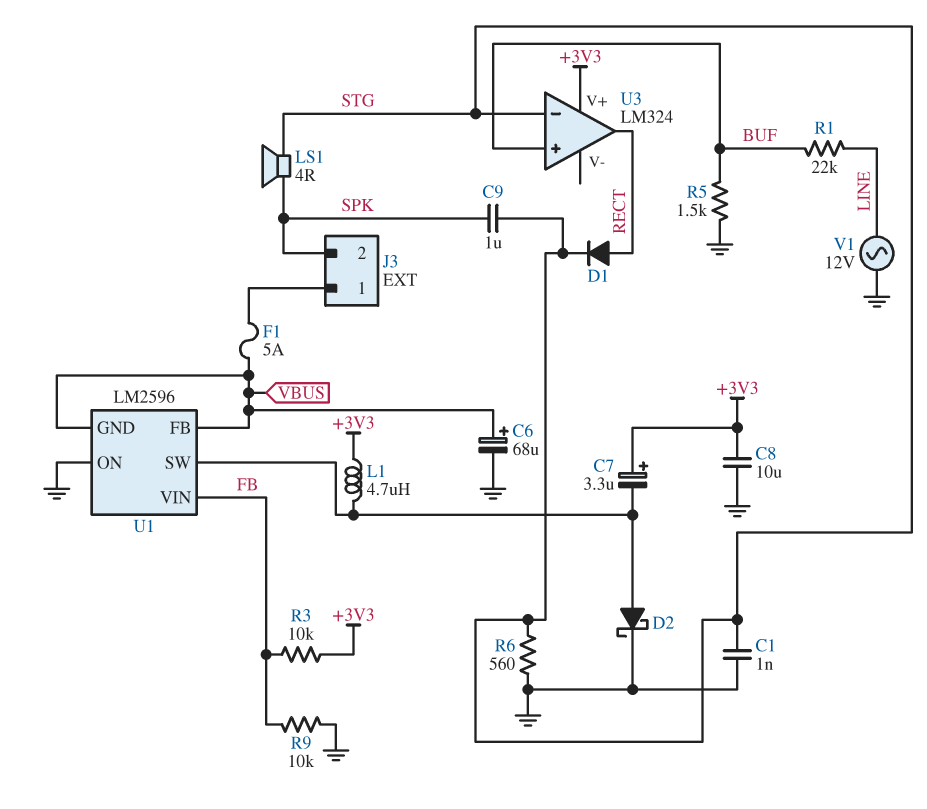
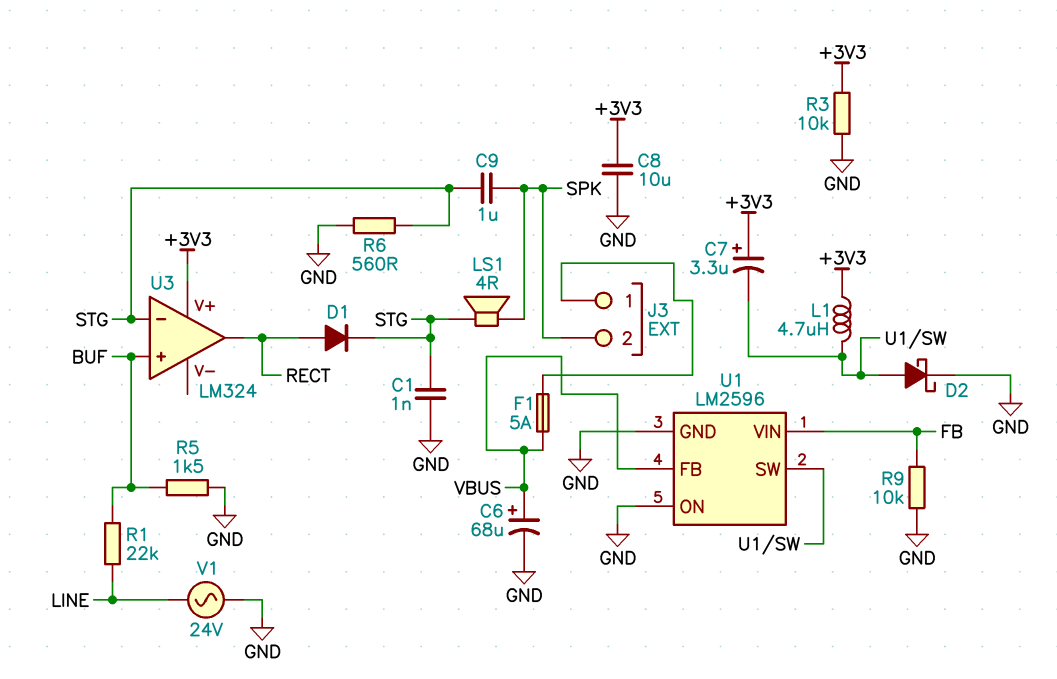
R3: 10k (+3V3, FB) -> 10k (+3V3, GND)
U1 pin GND: VBUS -> GND
V1: AC 12V (GND, LINE) -> AC 24V (GND, LINE)

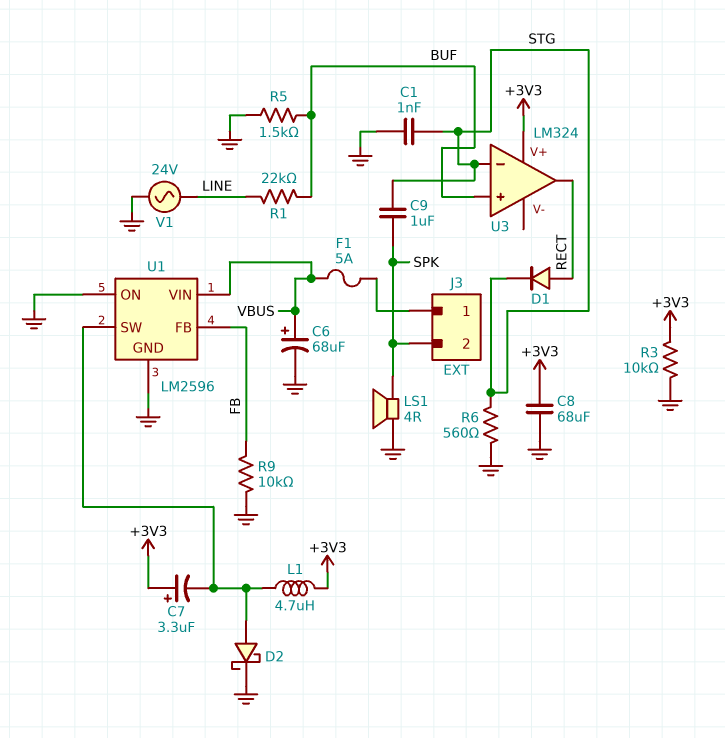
C8: 10uF (+3V3, GND) -> 68uF (+3V3, GND)
LS1: speaker 4R (SPK, STG) -> speaker 4R (GND, SPK)
U1 pin FB: VBUS -> FB
U1 pin VIN: FB -> VBUS

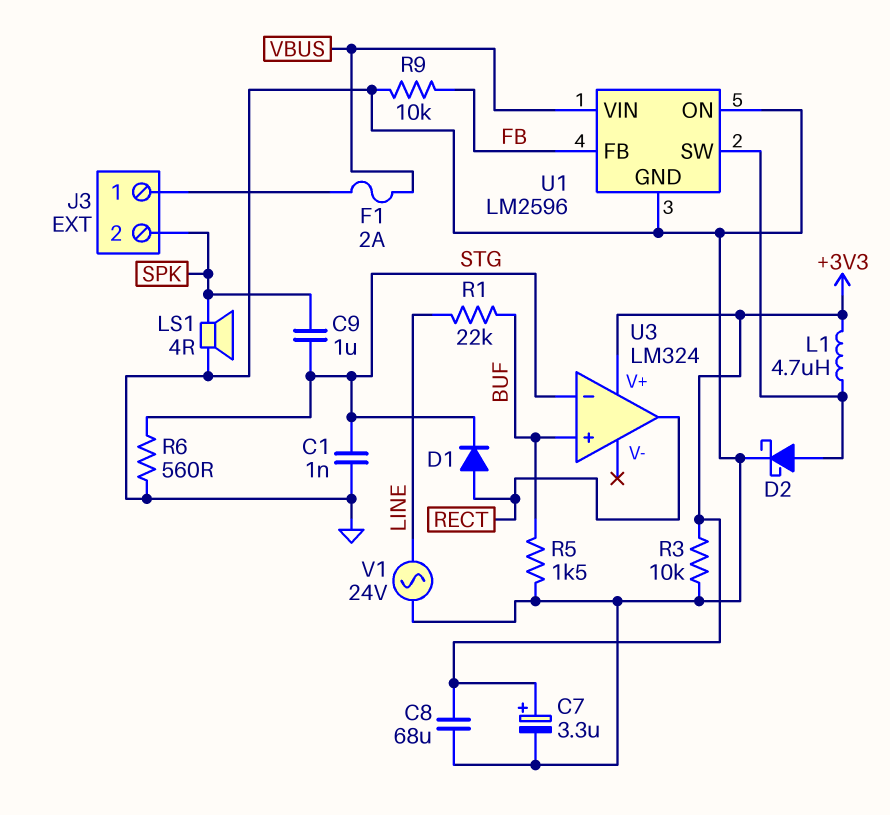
C6: 68uF (plus VBUS, minus GND) -> none
C7: 3.3uF (plus +3V3, minus U1/SW) -> 3.3uF (plus +3V3, minus GND)
F1: 5A (J3/1, VBUS) -> 2A (J3/1, VBUS)

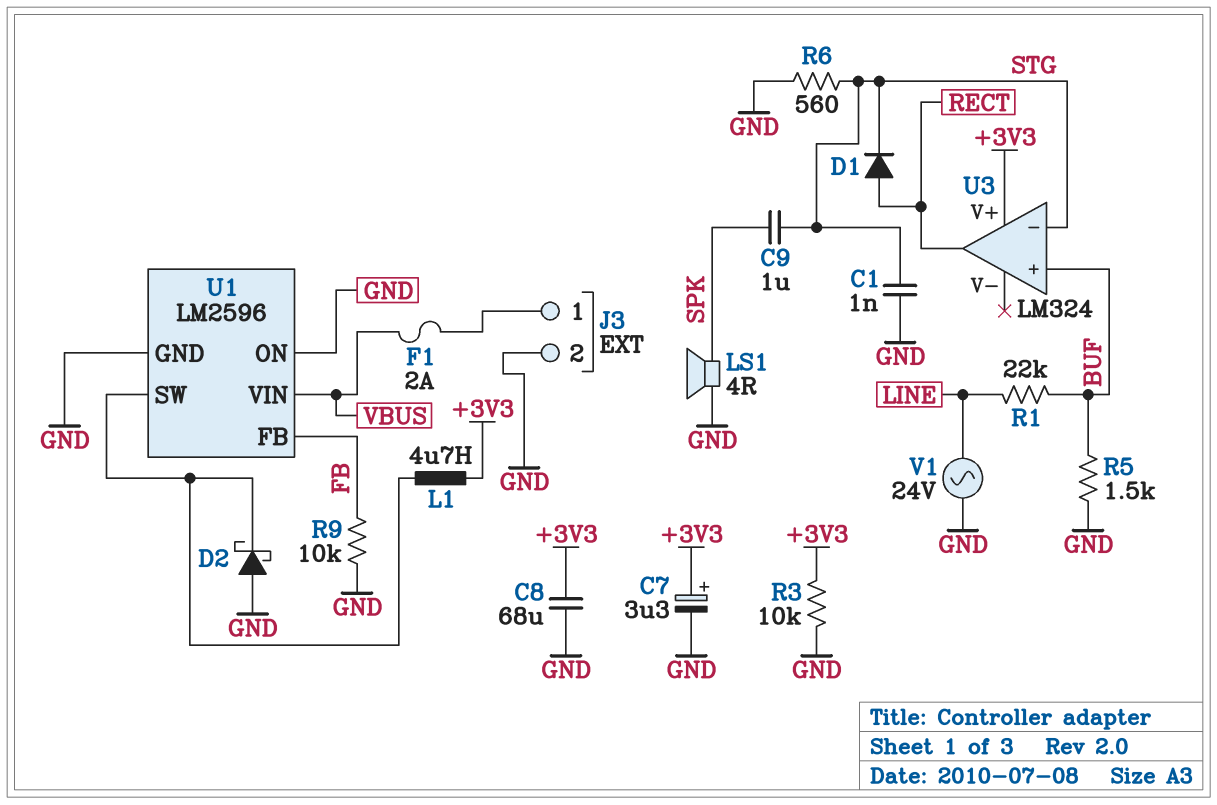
D2: schottky (A U1/SW, K GND) -> schottky (A GND, K U1/SW)
J3 pin 2: SPK -> GND

